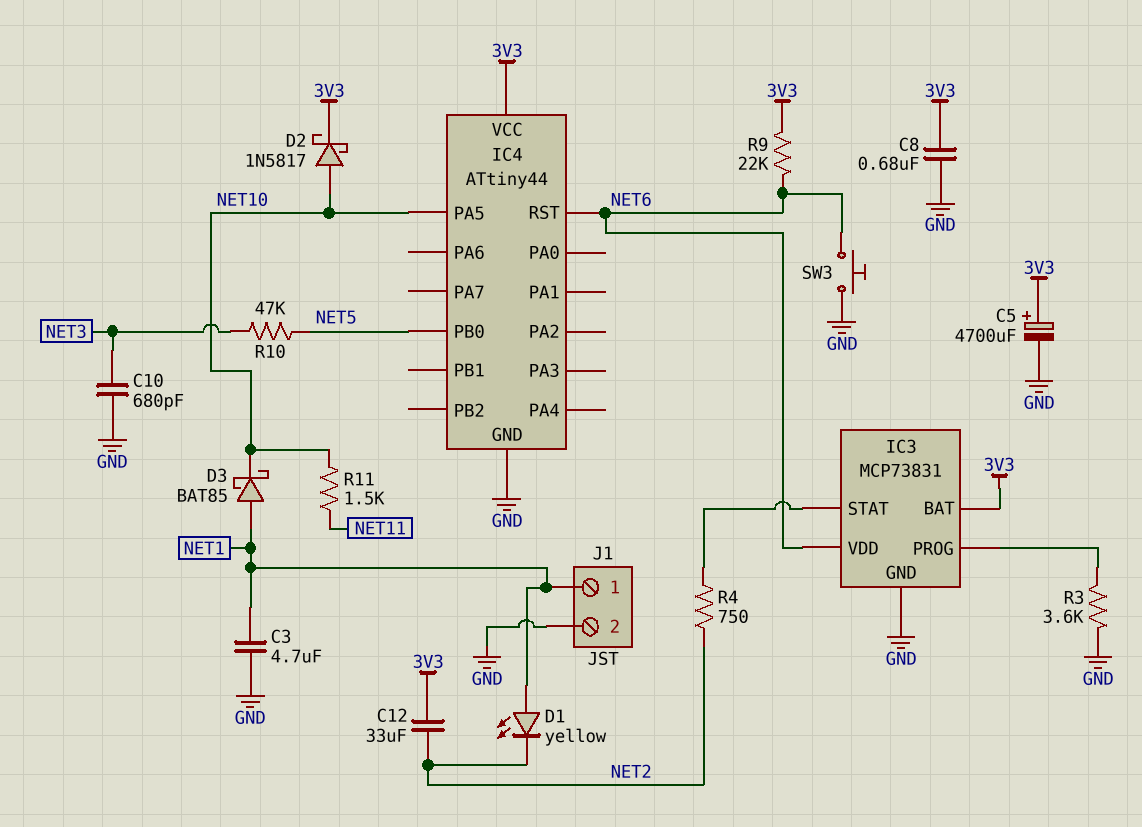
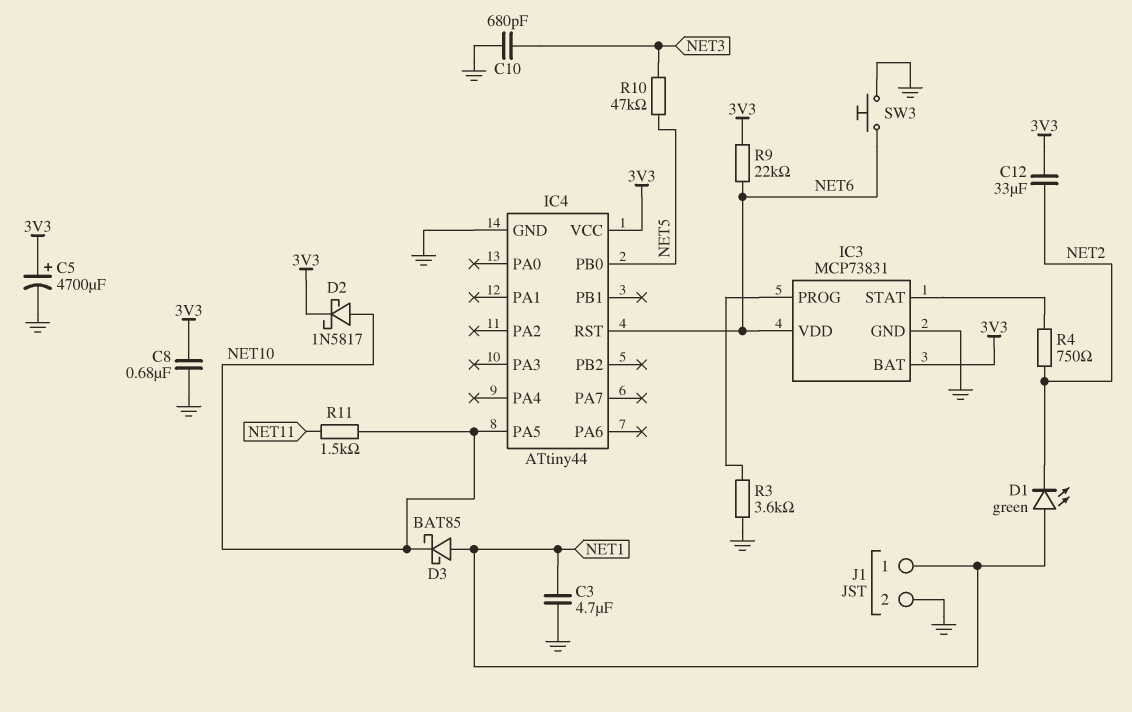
D1: LED yellow (A NET1, K NET2) -> LED green (A NET1, K NET2)

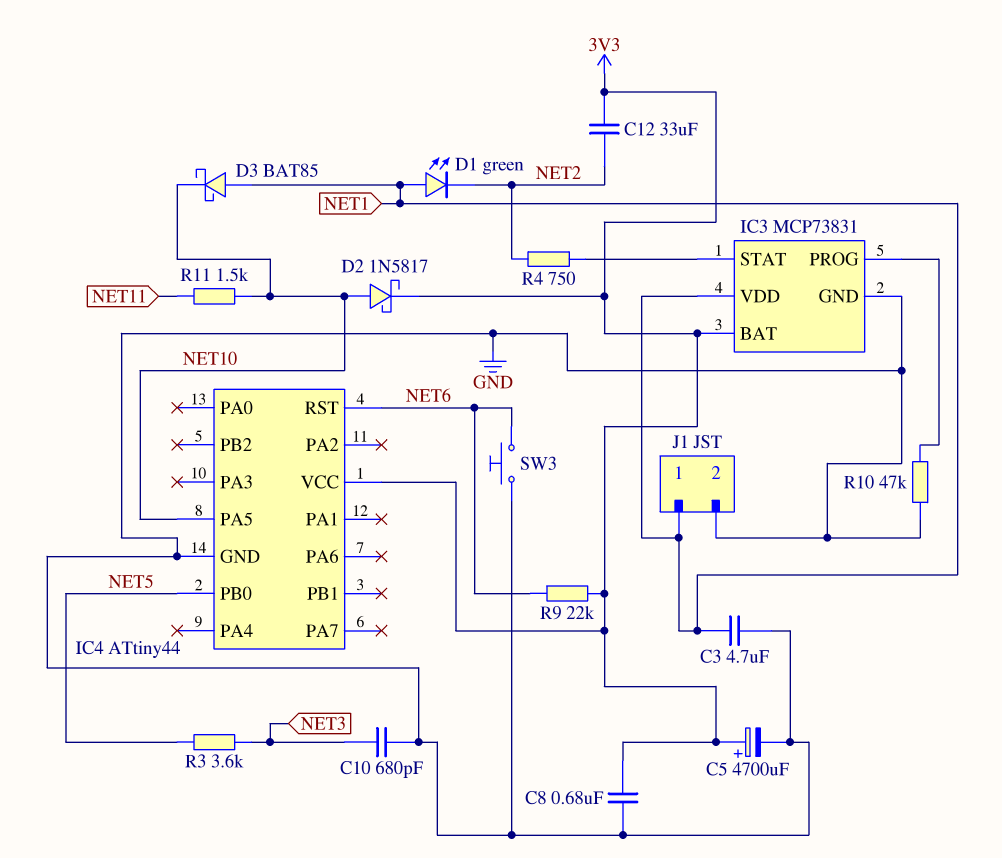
IC3 pin VDD: NET6 -> NET1
R3: 3.6k (GND, IC3/PROG) -> 3.6k (NET3, NET5)
R10: 47k (NET3, NET5) -> 47k (GND, IC3/PROG)

